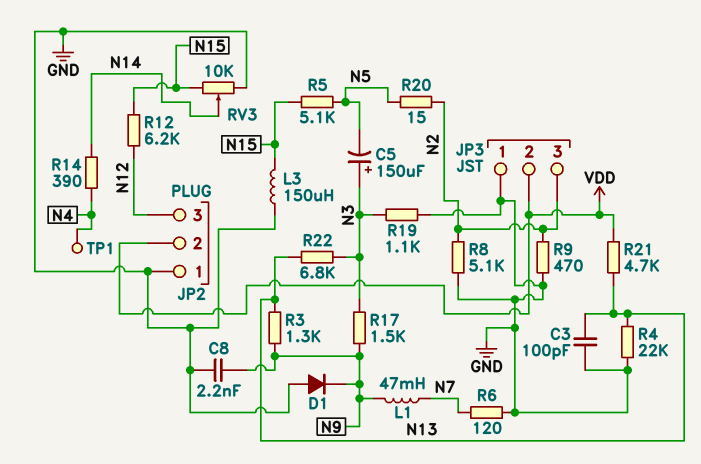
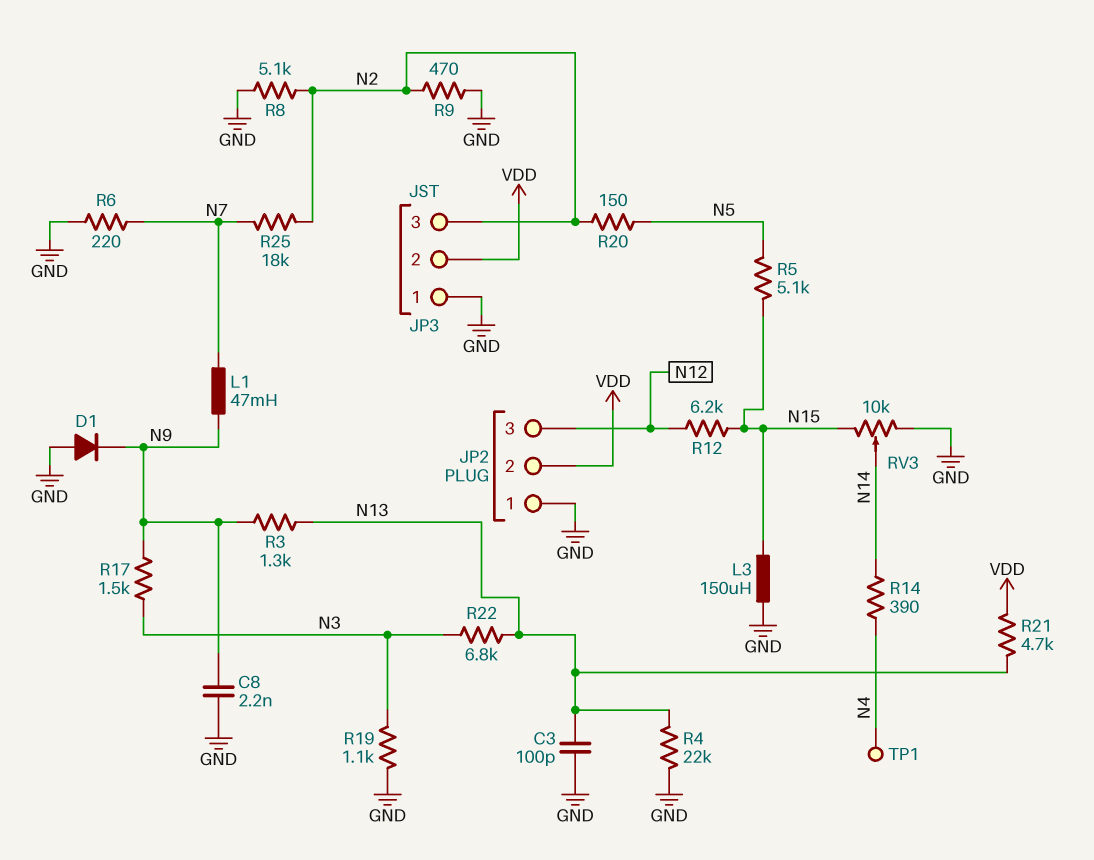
C5: 150uF (plus N3, minus N5) -> none
R6: 120 (GND, N7) -> 220 (GND, N7)
R20: 15 (N2, N5) -> 150 (N2, N5)
R25: none -> 18k (N2, N7)

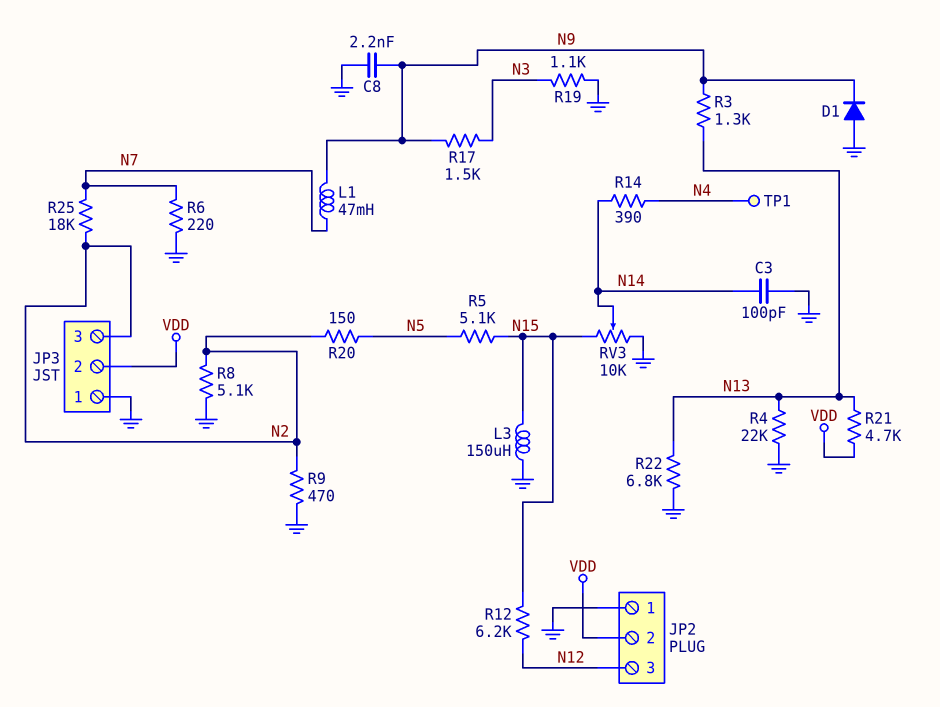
C3: 100pF (GND, N13) -> 100pF (GND, N14)
R22: 6.8k (N3, N13) -> 6.8k (GND, N13)

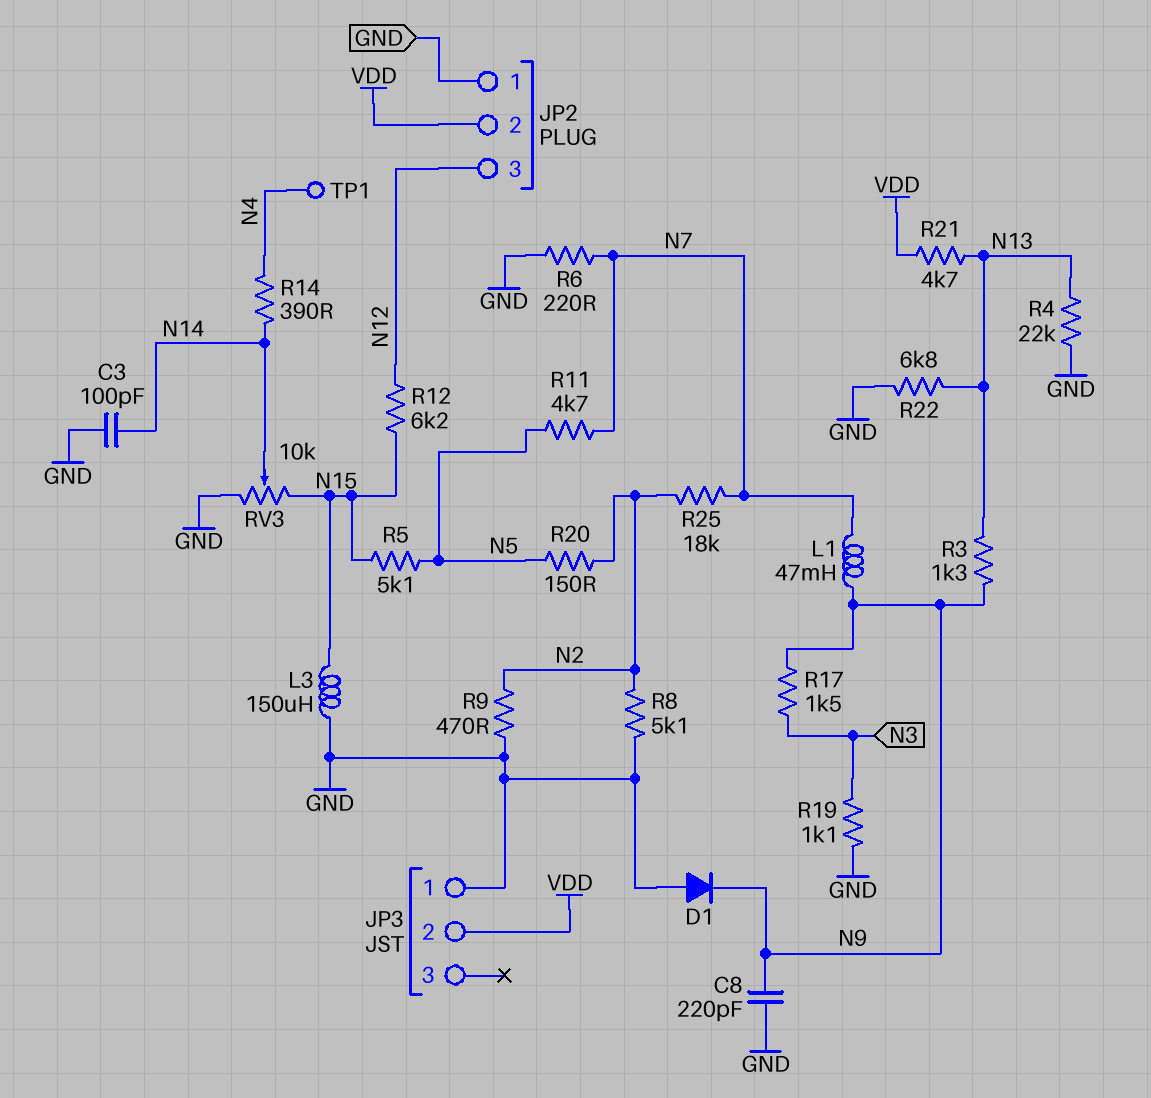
C8: 2.2nF (GND, N9) -> 220pF (GND, N9)
JP3 pin 3: N2 -> none
R11: none -> 4.7k (N5, N7)

